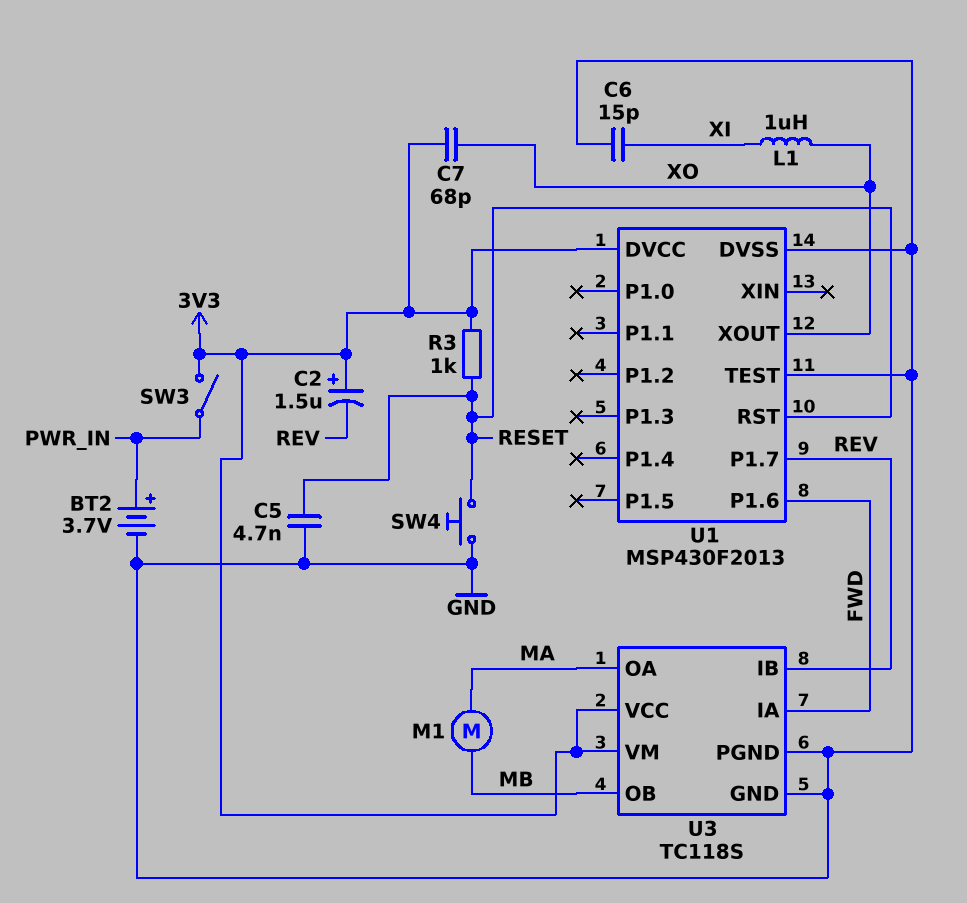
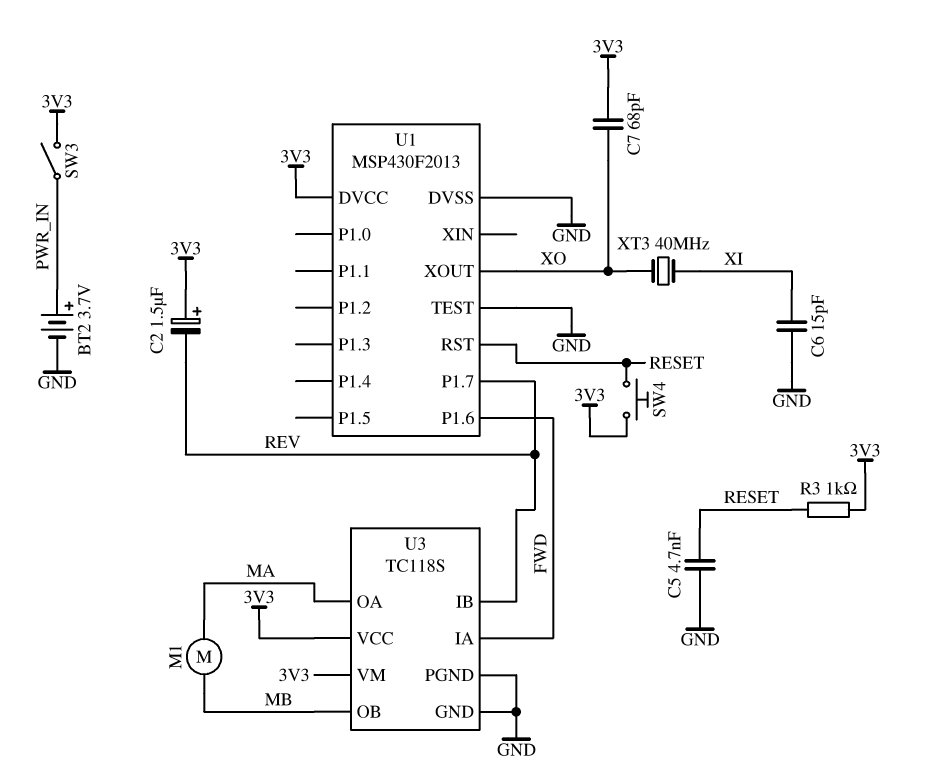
L1: 1uH (XI, XO) -> none
SW4: button (GND, RESET) -> button (3V3, RESET)
XT3: none -> 40MHz (XI, XO)

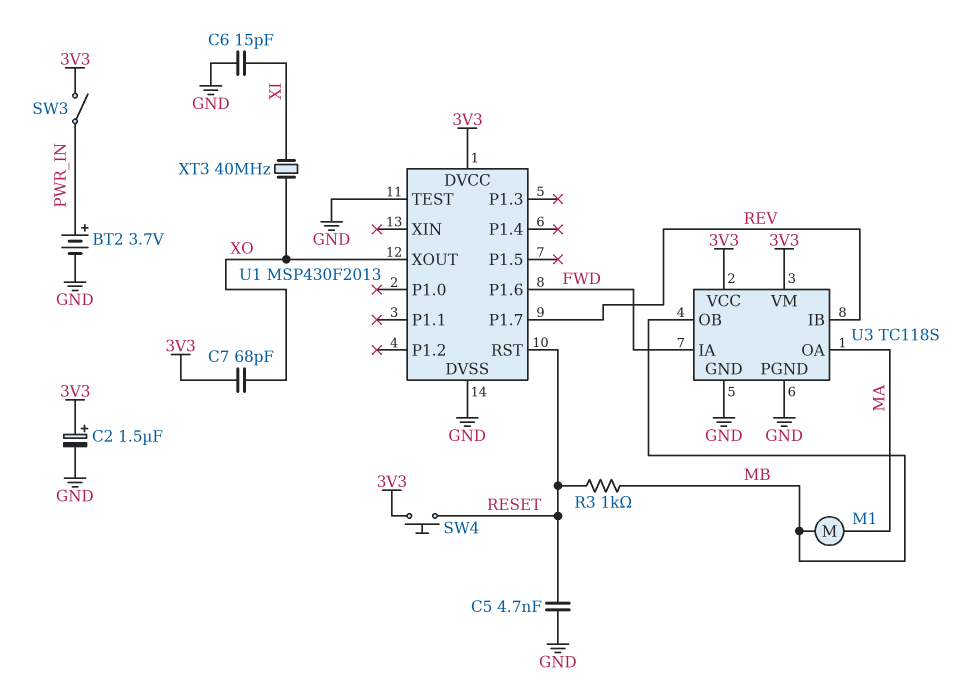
C2: 1.5uF (plus 3V3, minus REV) -> 1.5uF (plus 3V3, minus GND)
R3: 1k (3V3, RESET) -> 1k (MB, RESET)

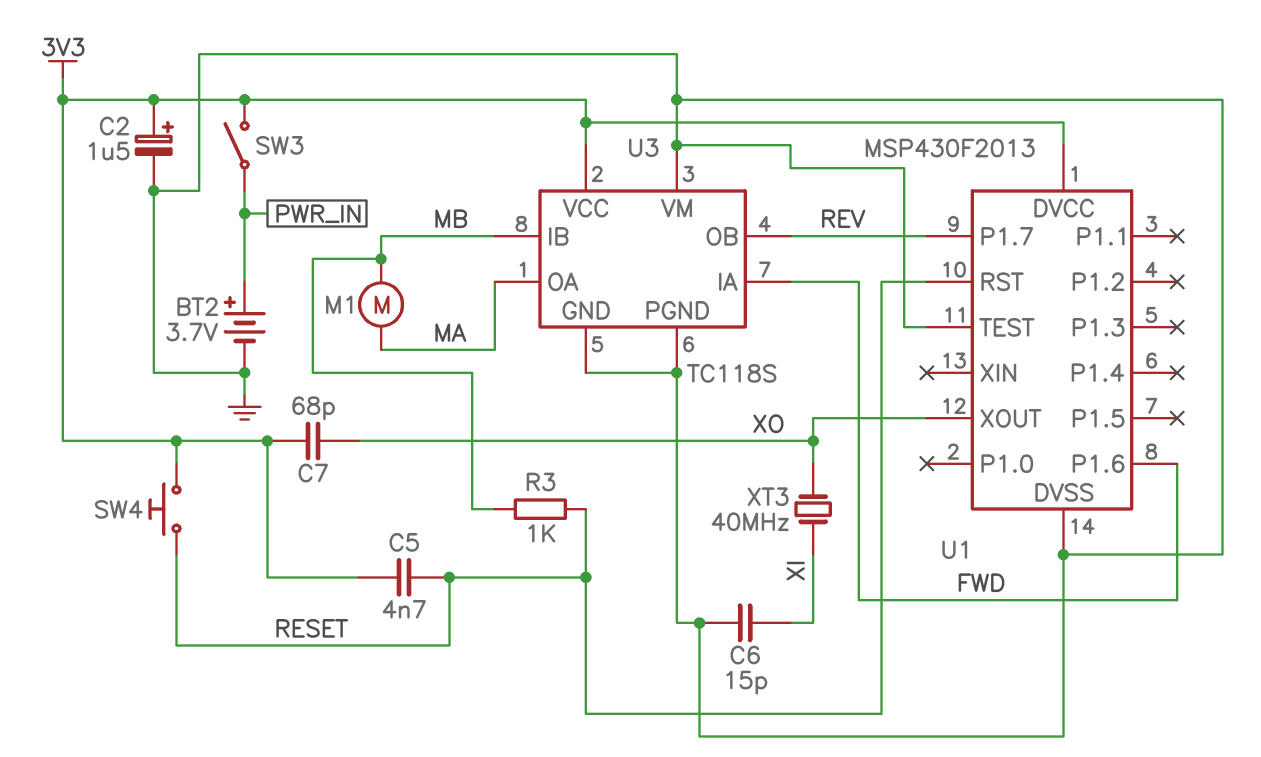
C5: 4.7nF (GND, RESET) -> 4.7nF (3V3, RESET)
U3 pin IB: REV -> MB
U3 pin OB: MB -> REV
U3 pin VM: 3V3 -> GND

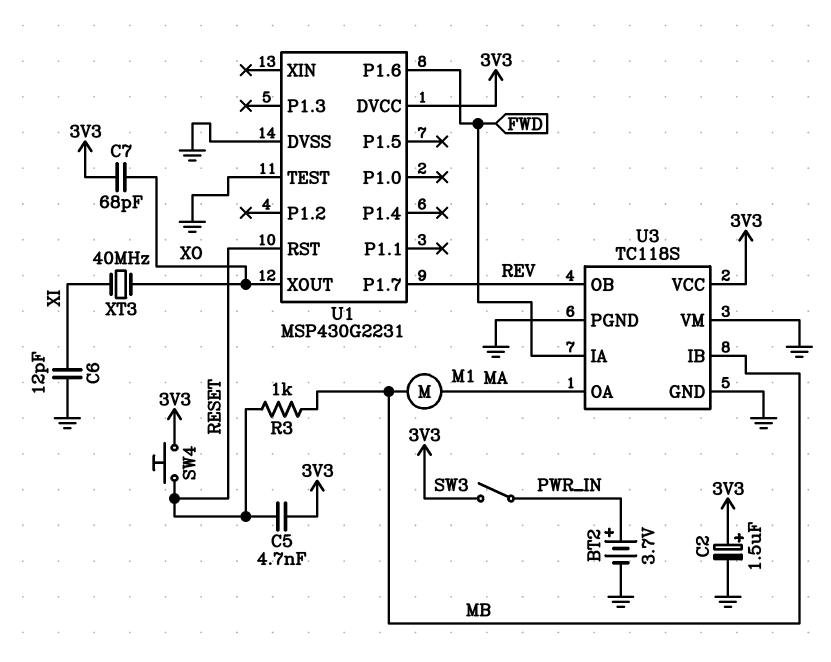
C6: 15pF (GND, XI) -> 12pF (GND, XI)
U1: MSP430F2013 -> MSP430G2231

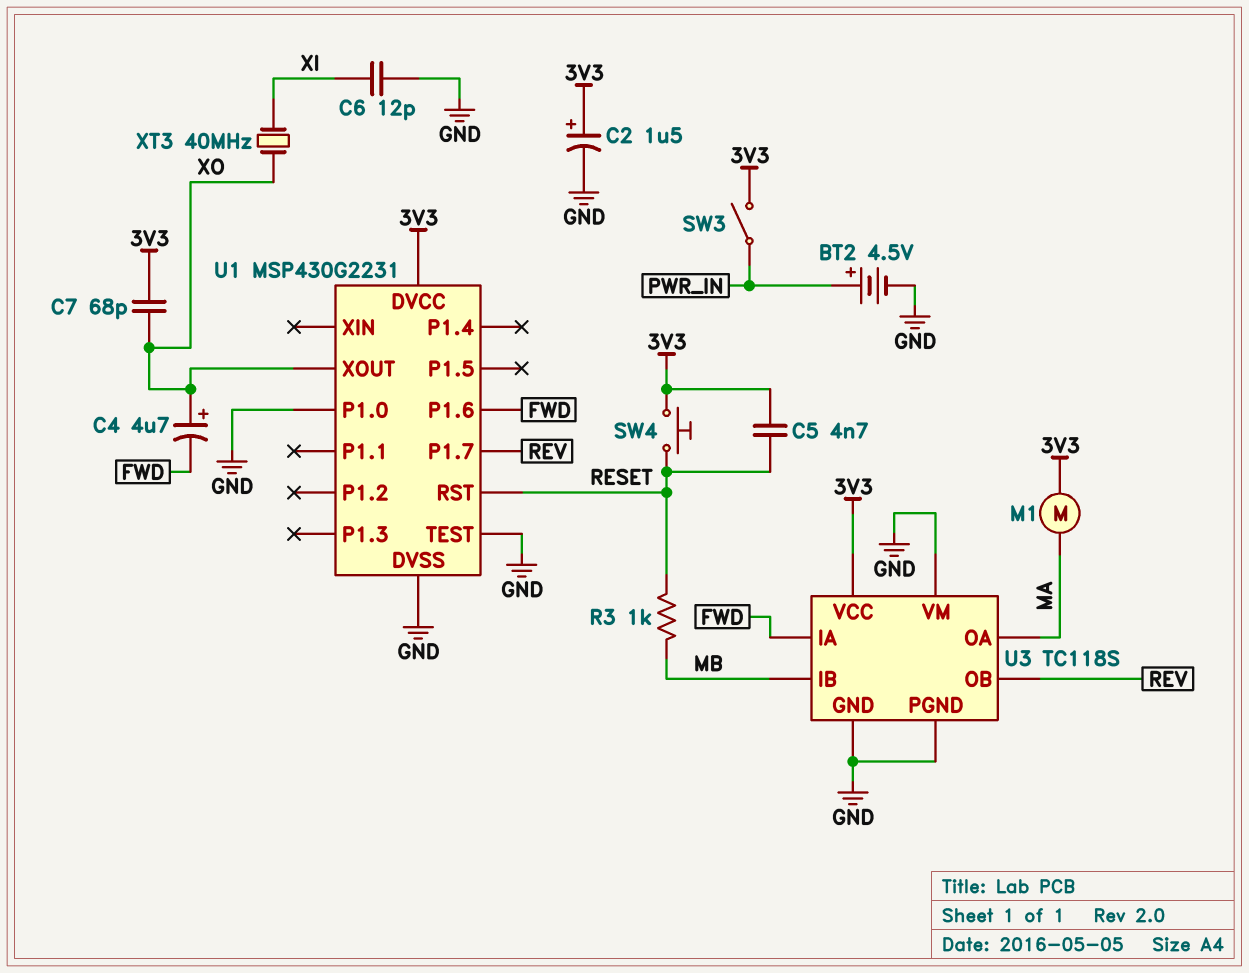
BT2: 3.7V (plus PWR_IN, minus GND) -> 4.5V (plus PWR_IN, minus GND)
C4: none -> 4.7uF (plus XO, minus FWD)
M1: motor (MA, MB) -> motor (3V3, MA)
U1 pin P1.0: none -> GND

